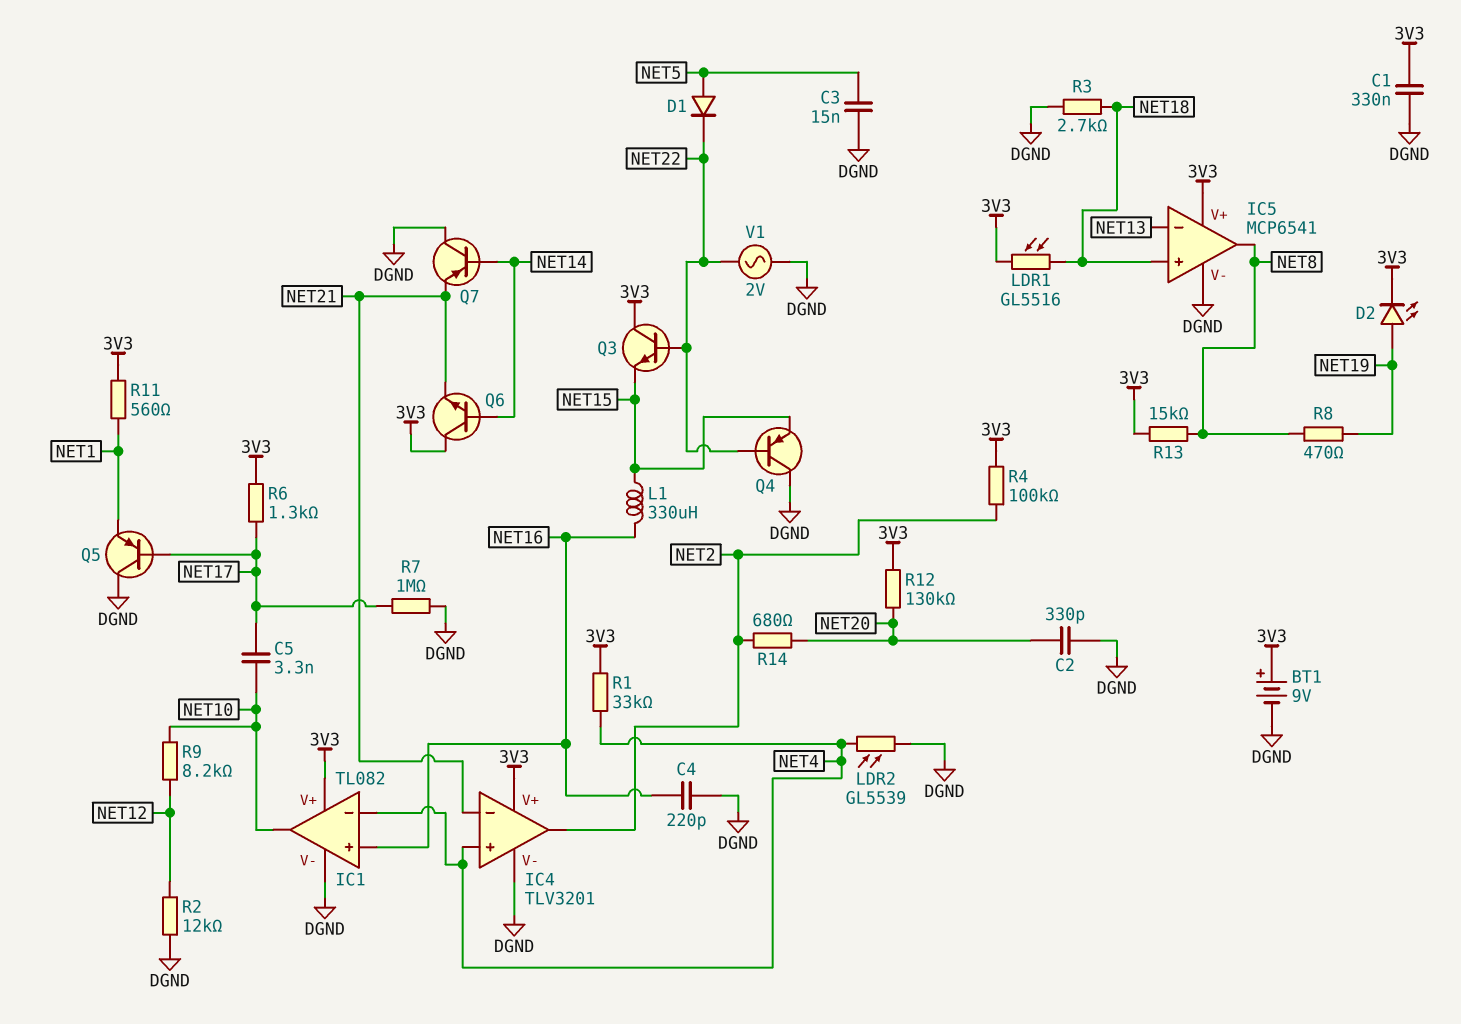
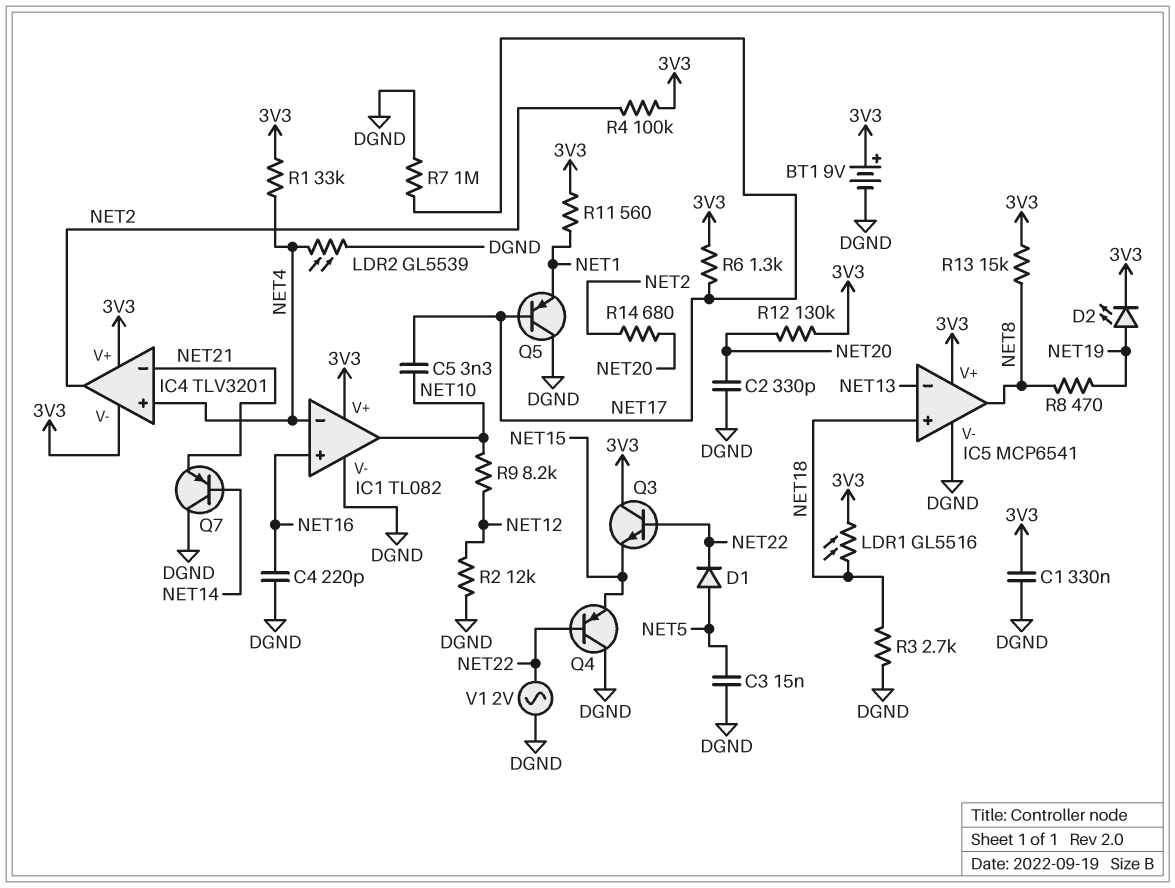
IC4 pin V-: DGND -> 3V3
L1: 330uH (NET15, NET16) -> none
Q6: NPN (B NET14, C 3V3, E NET21) -> none

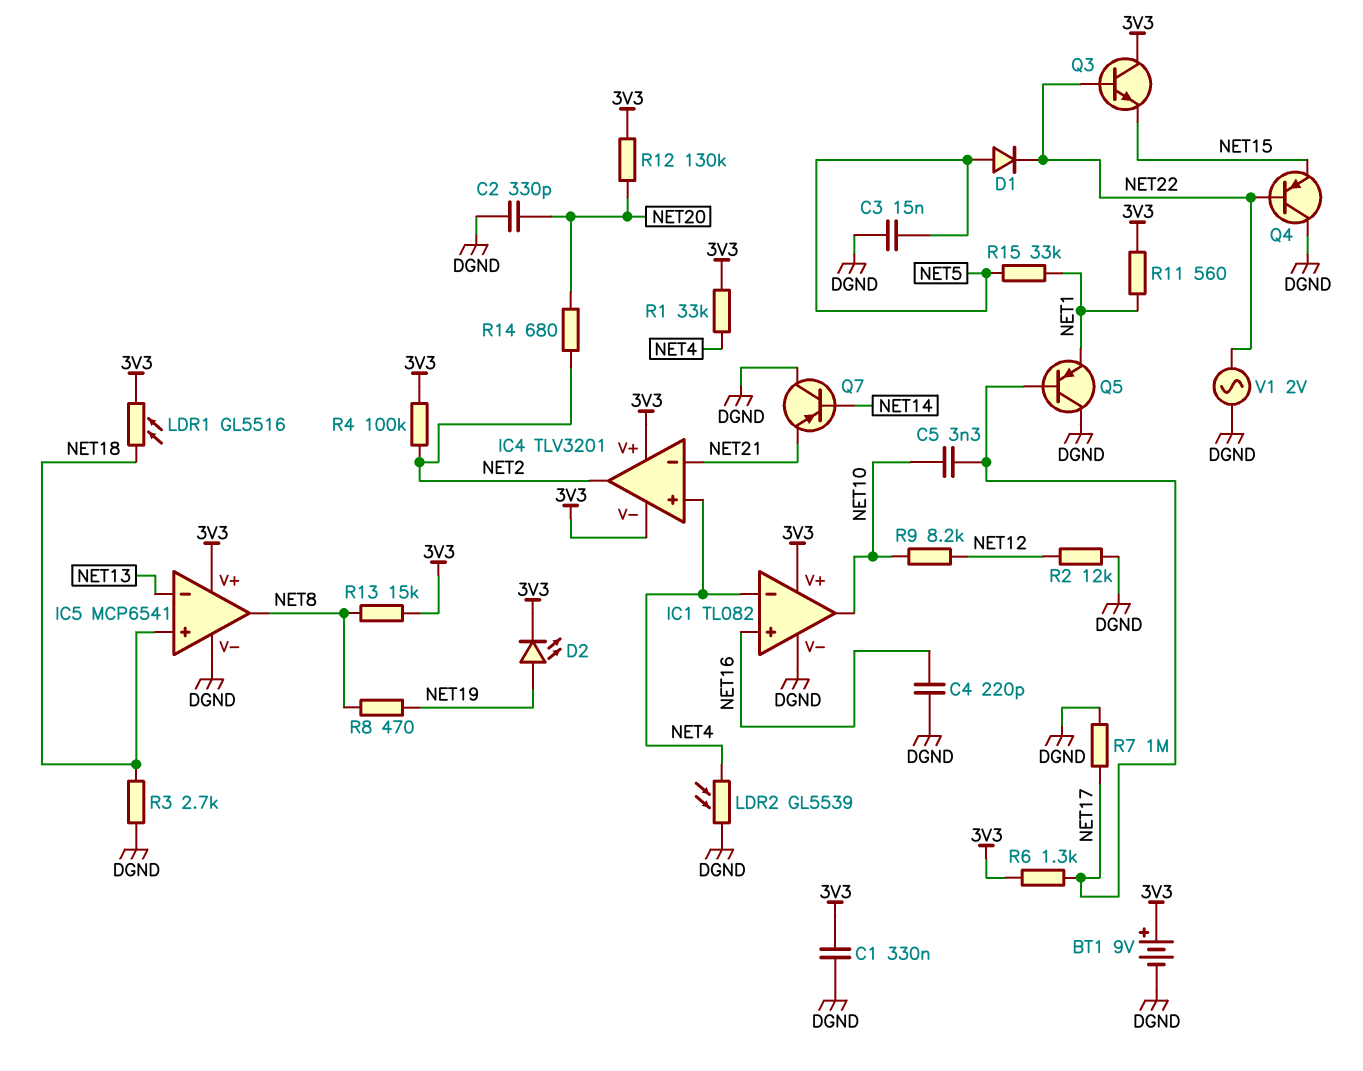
R15: none -> 33k (NET1, NET5)

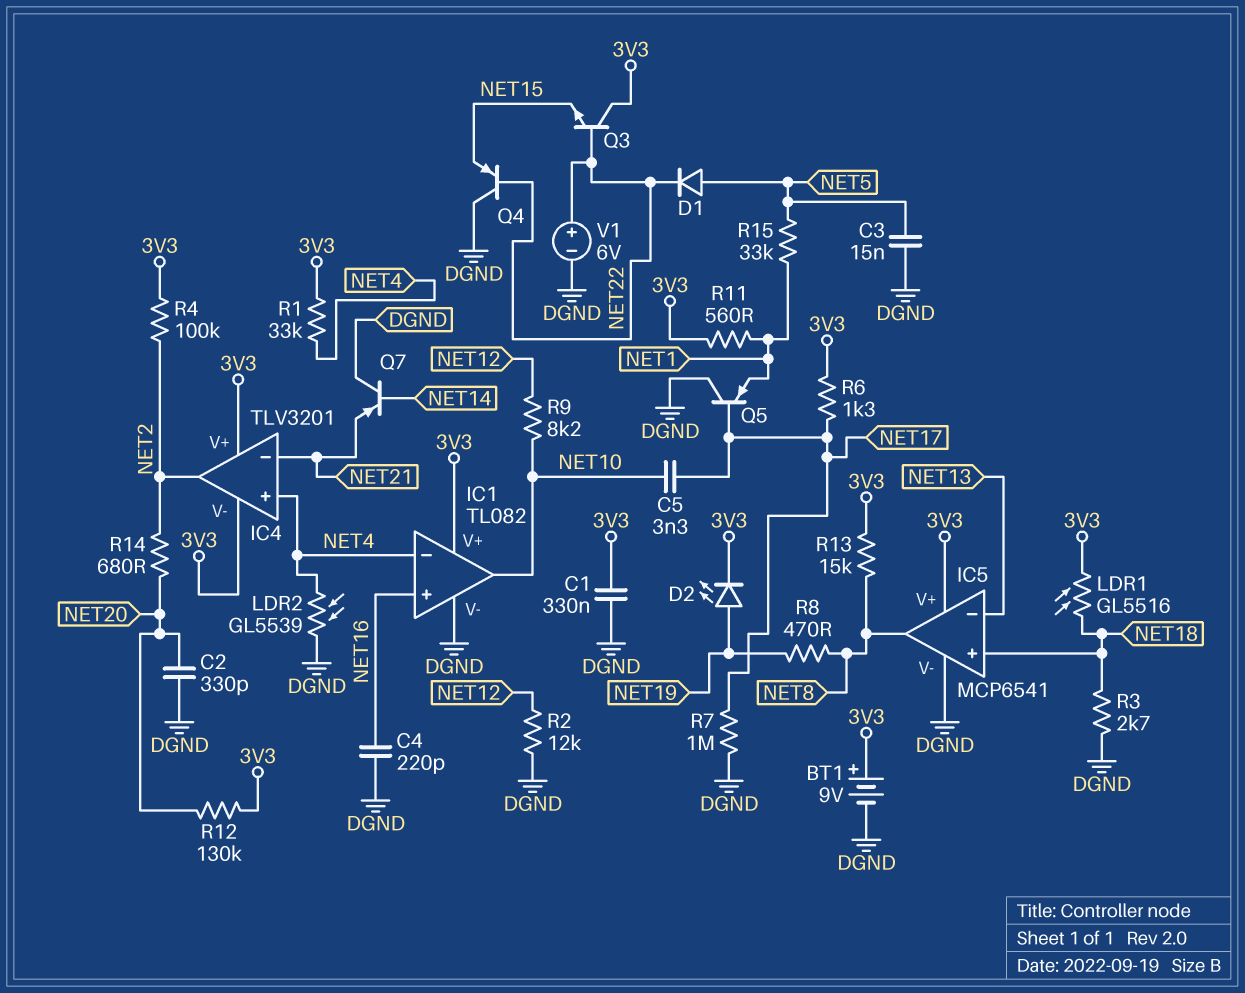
V1: AC 2V (DGND, NET22) -> 6V (plus NET22, minus DGND)

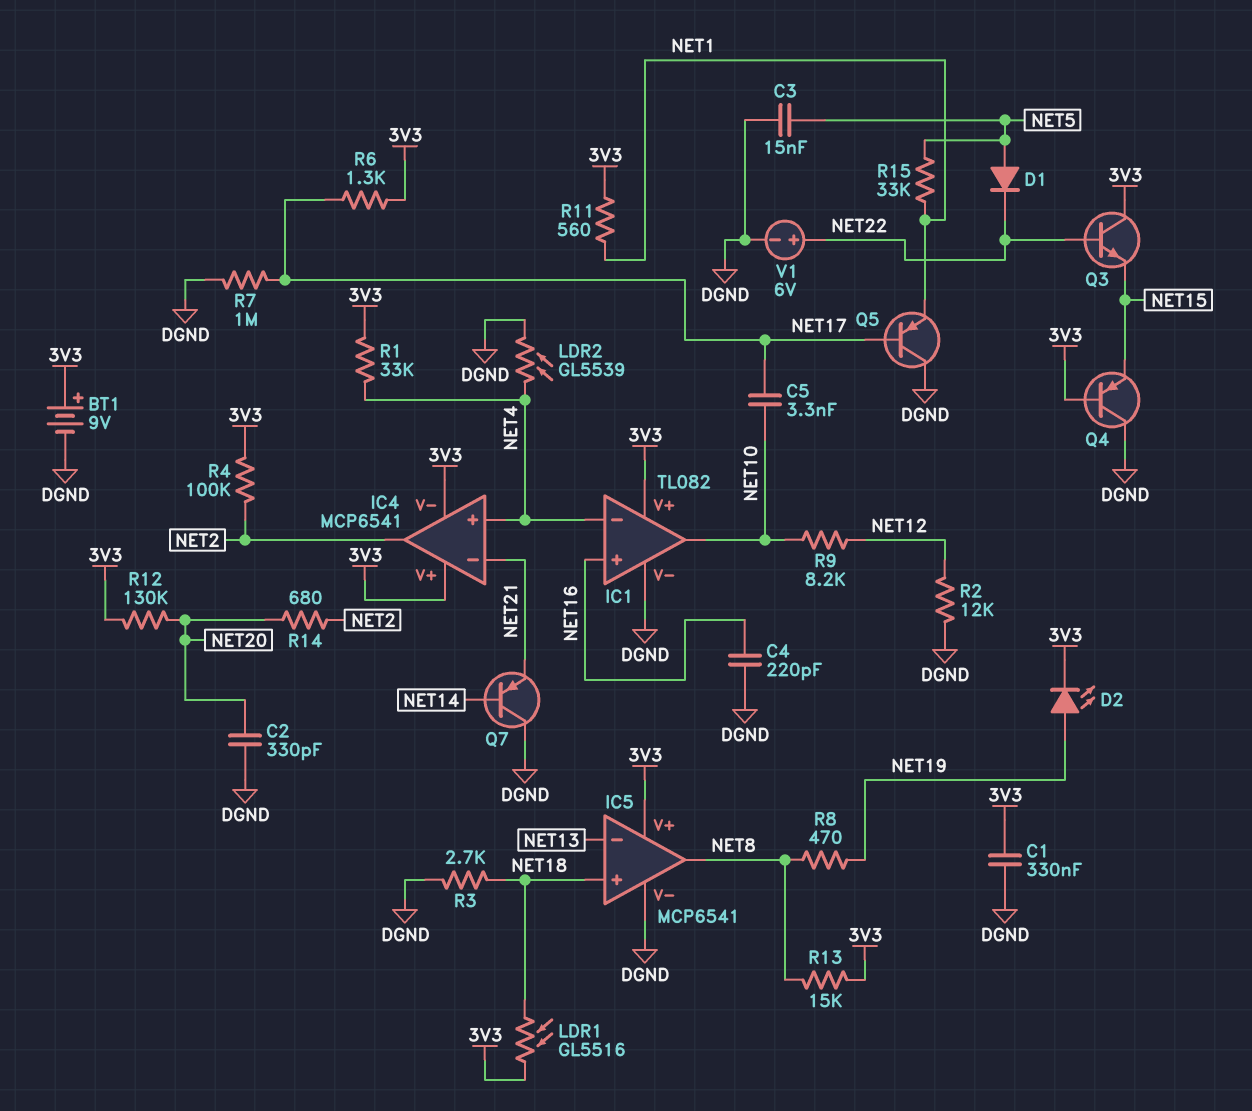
IC4: TLV3201 -> MCP6541
Q4: PNP (B NET22, C DGND, E NET15) -> PNP (B 3V3, C DGND, E NET15)

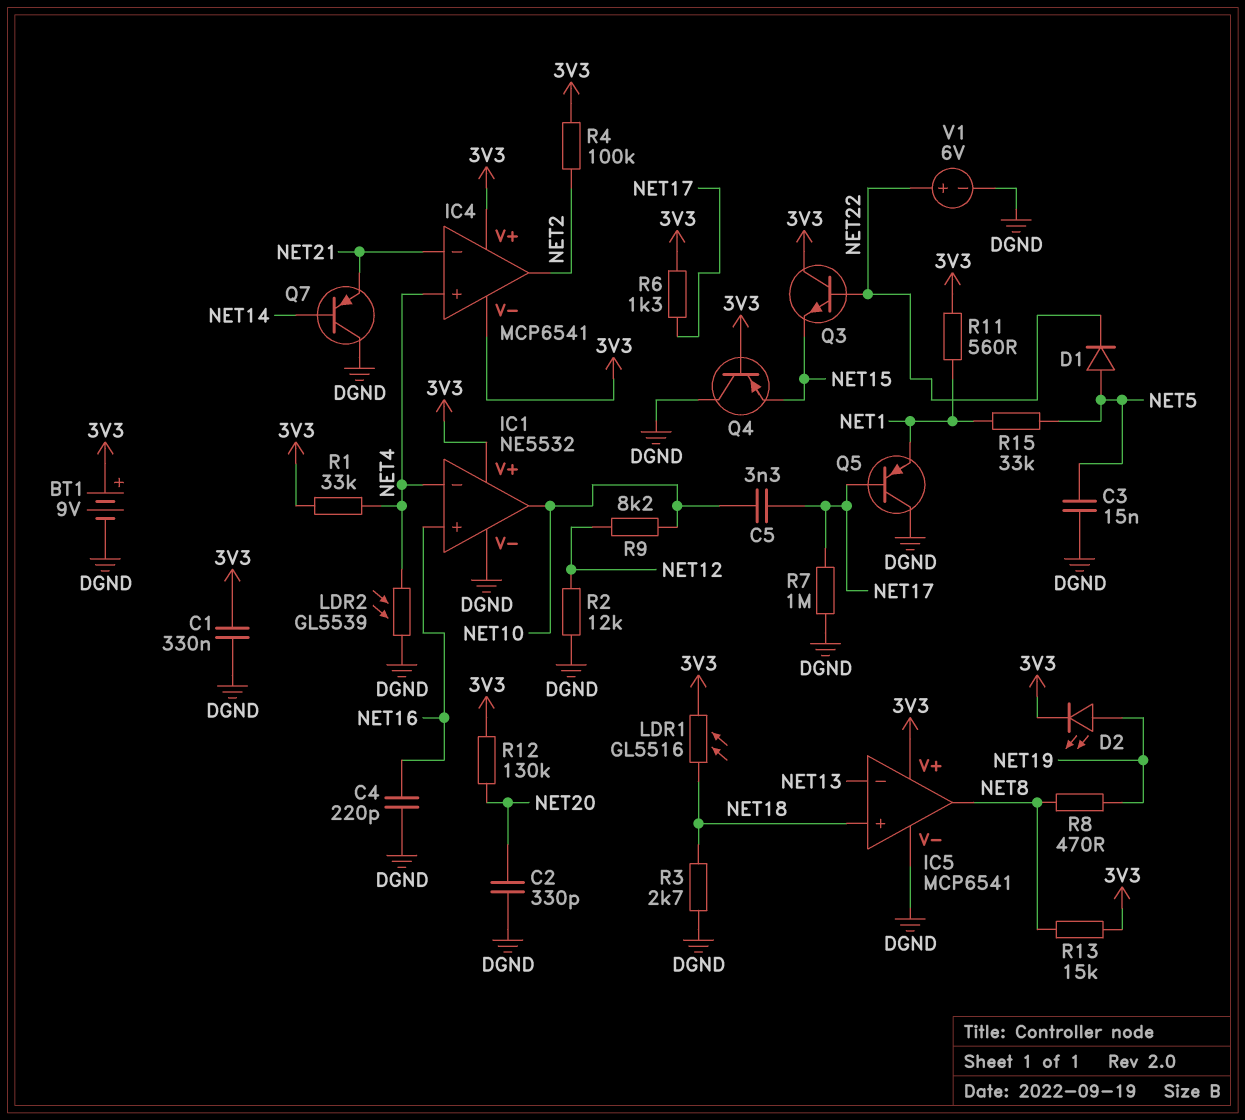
IC1: TL082 -> NE5532
R14: 680 (NET2, NET20) -> none

